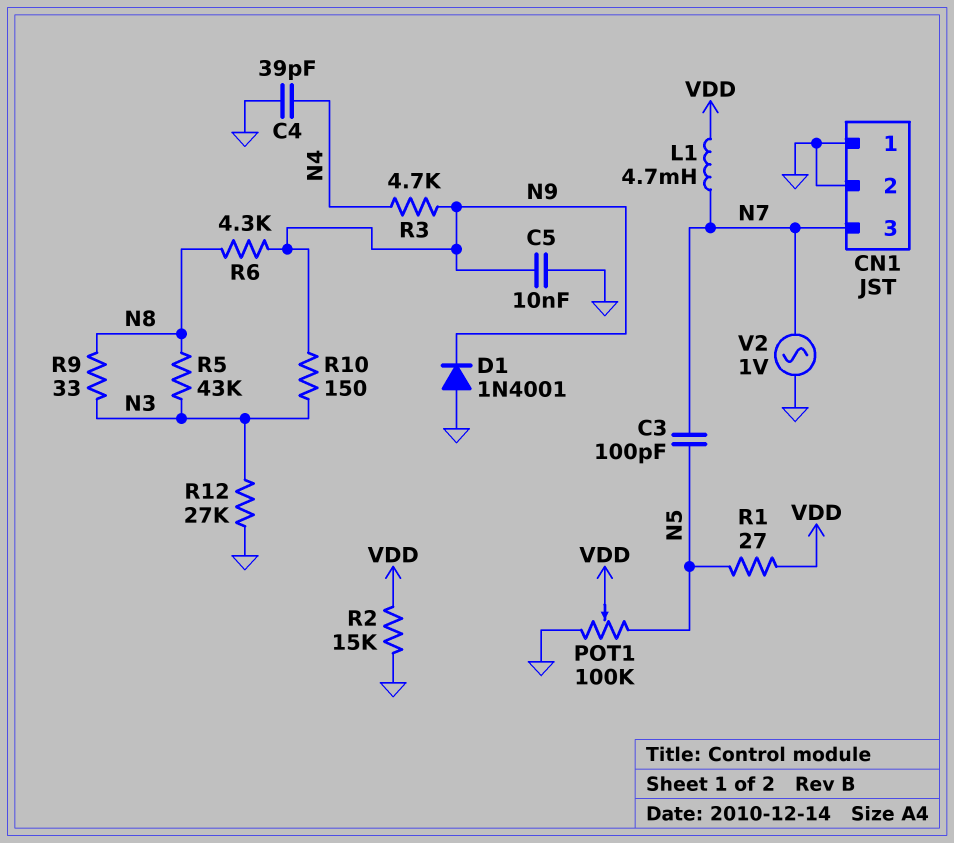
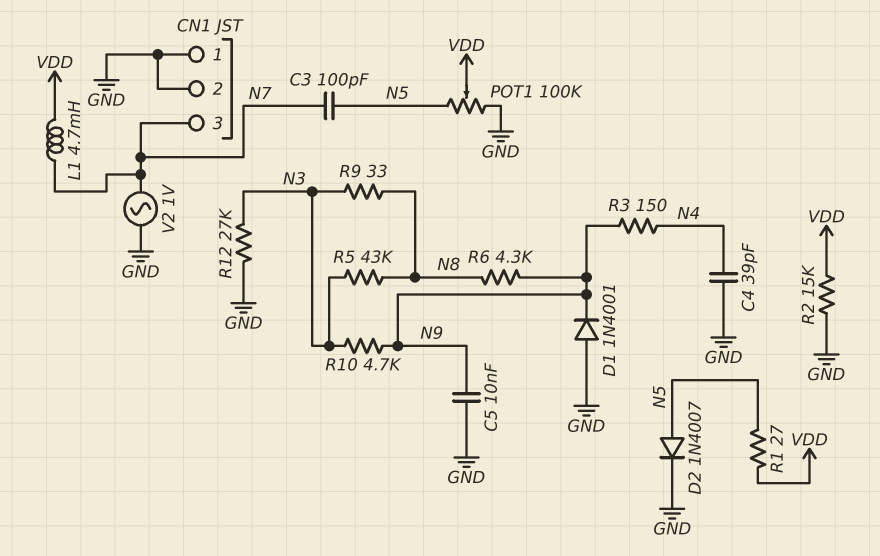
D2: none -> diode 1N4007 (A N5, K GND)
R3: 4.7k (N4, N9) -> 150 (N4, N9)
R10: 150 (N3, N9) -> 4.7k (N3, N9)

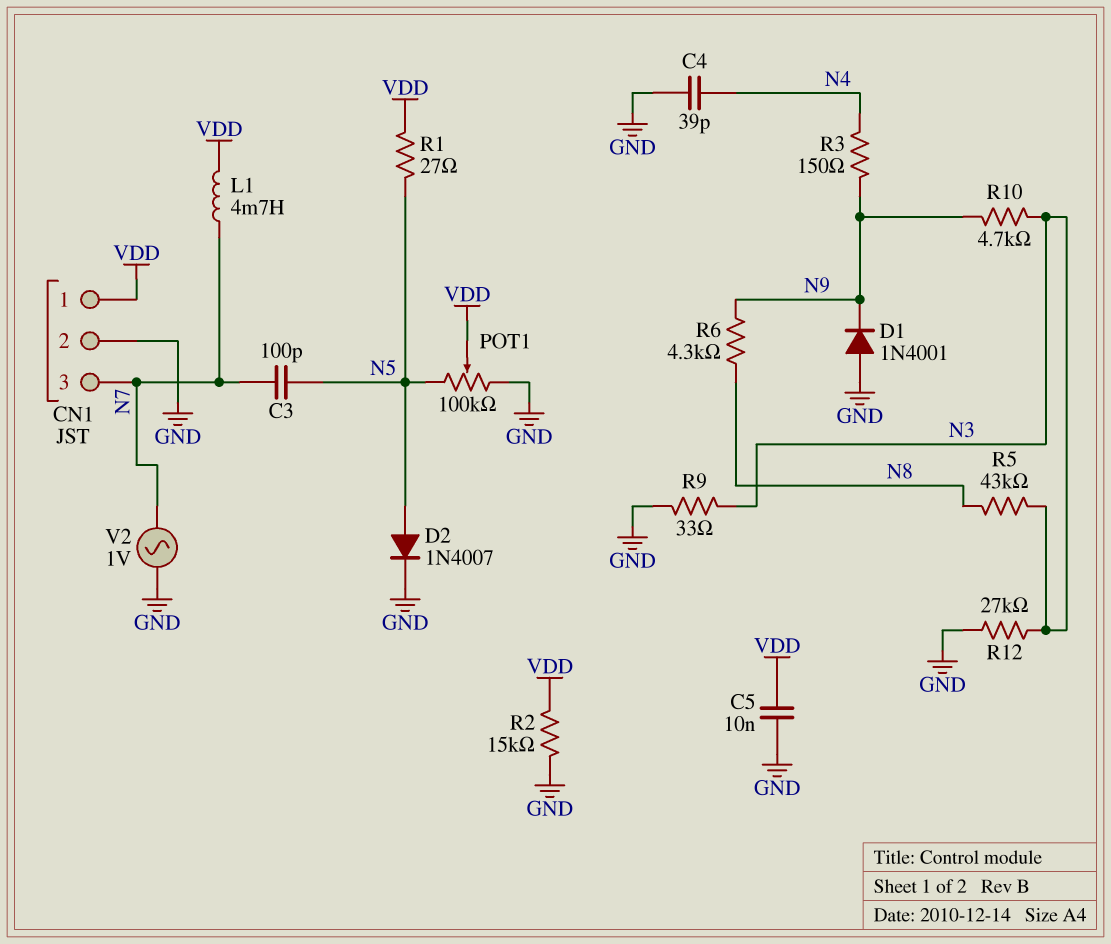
C5: 10nF (GND, N9) -> 10nF (GND, VDD)
CN1 pin 1: GND -> VDD
R9: 33 (N3, N8) -> 33 (GND, N3)

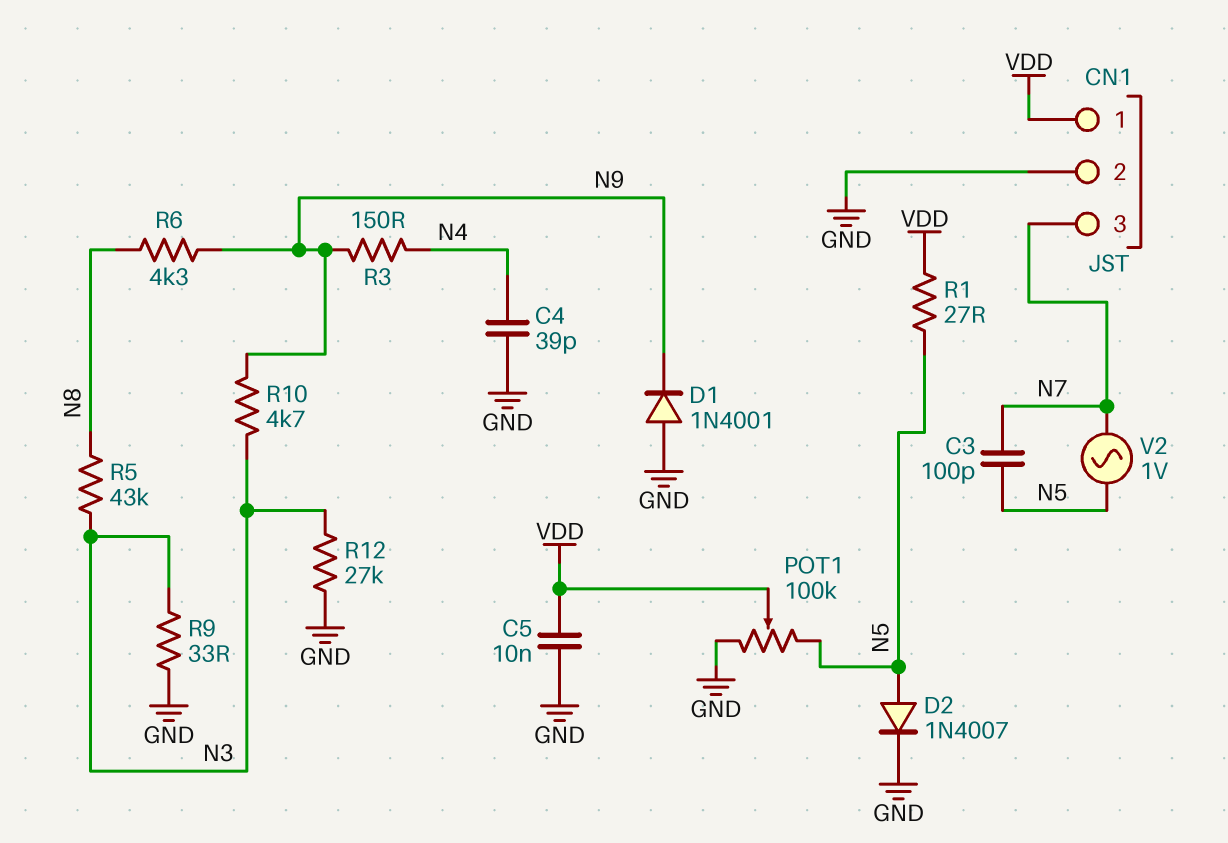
L1: 4.7mH (N7, VDD) -> none
R2: 15k (GND, VDD) -> none
V2: AC 1V (GND, N7) -> AC 1V (N5, N7)

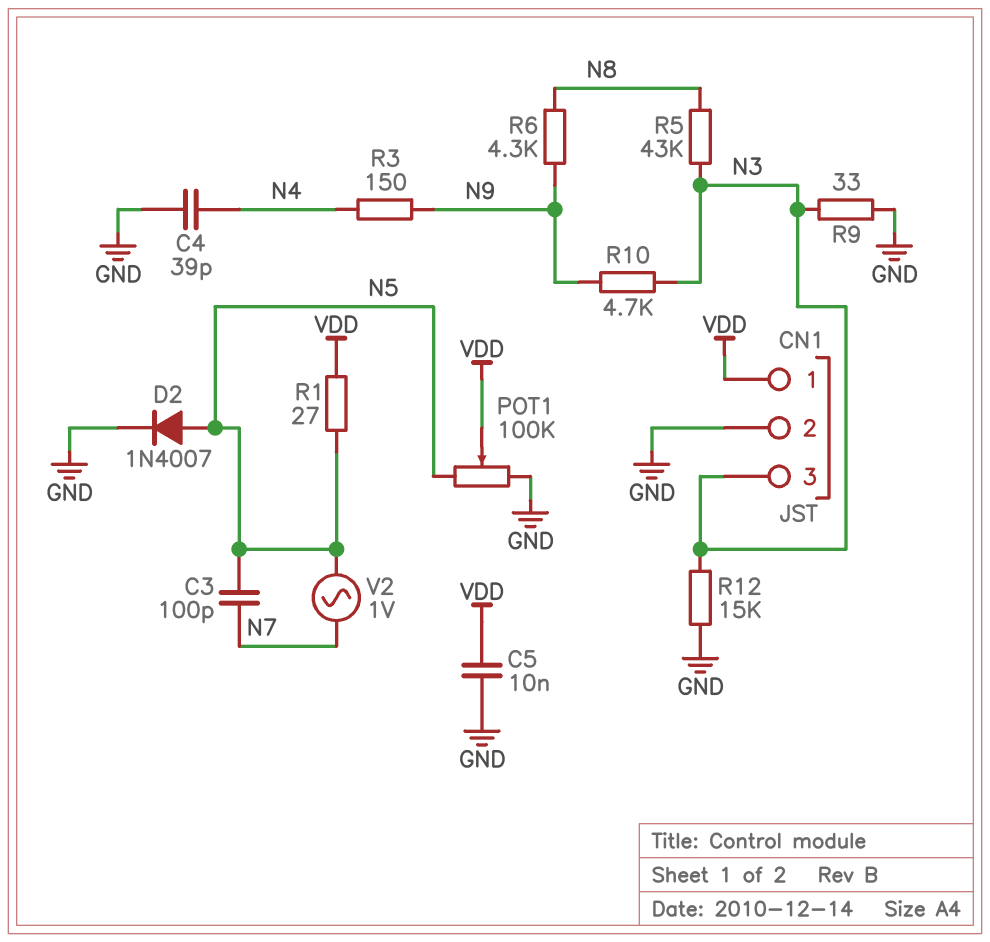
CN1 pin 3: N7 -> N3
D1: diode 1N4001 (A GND, K N9) -> none
R12: 27k (GND, N3) -> 15k (GND, N3)

